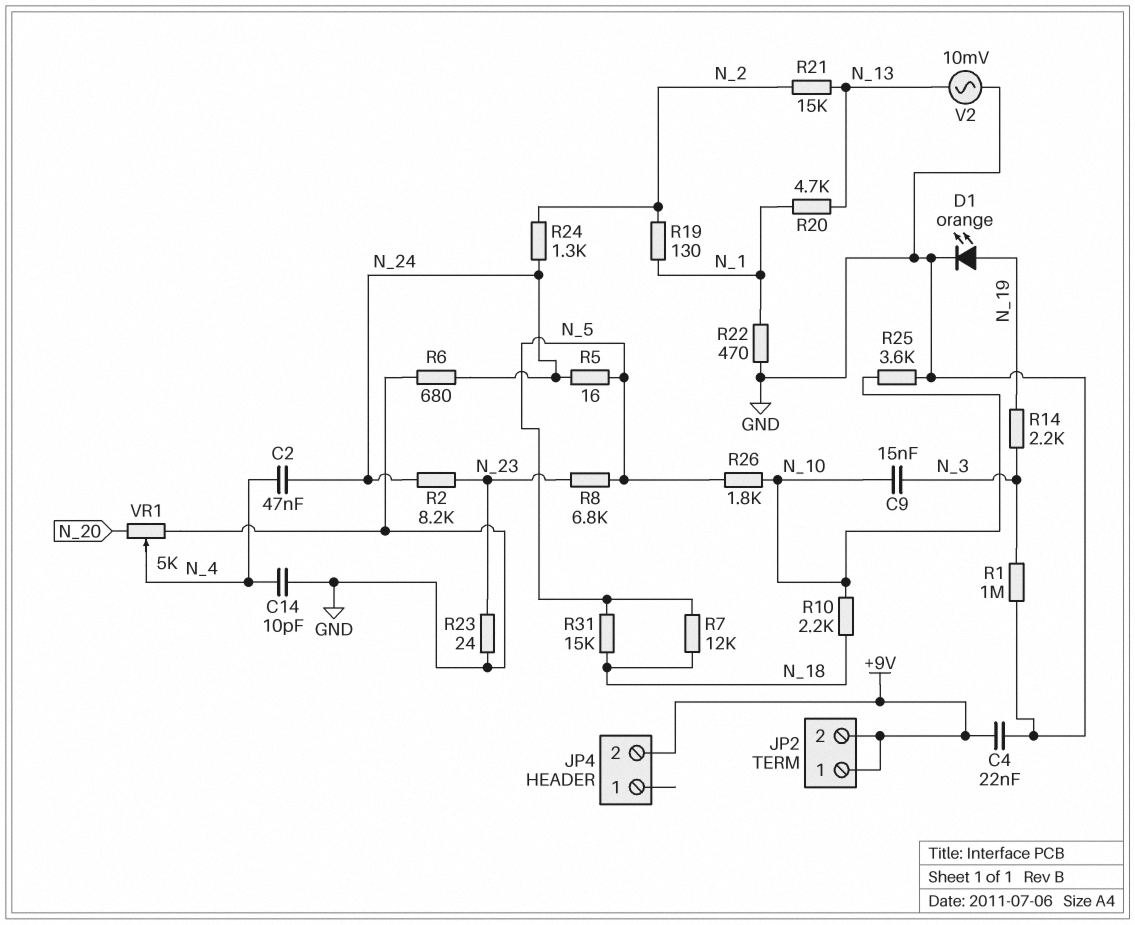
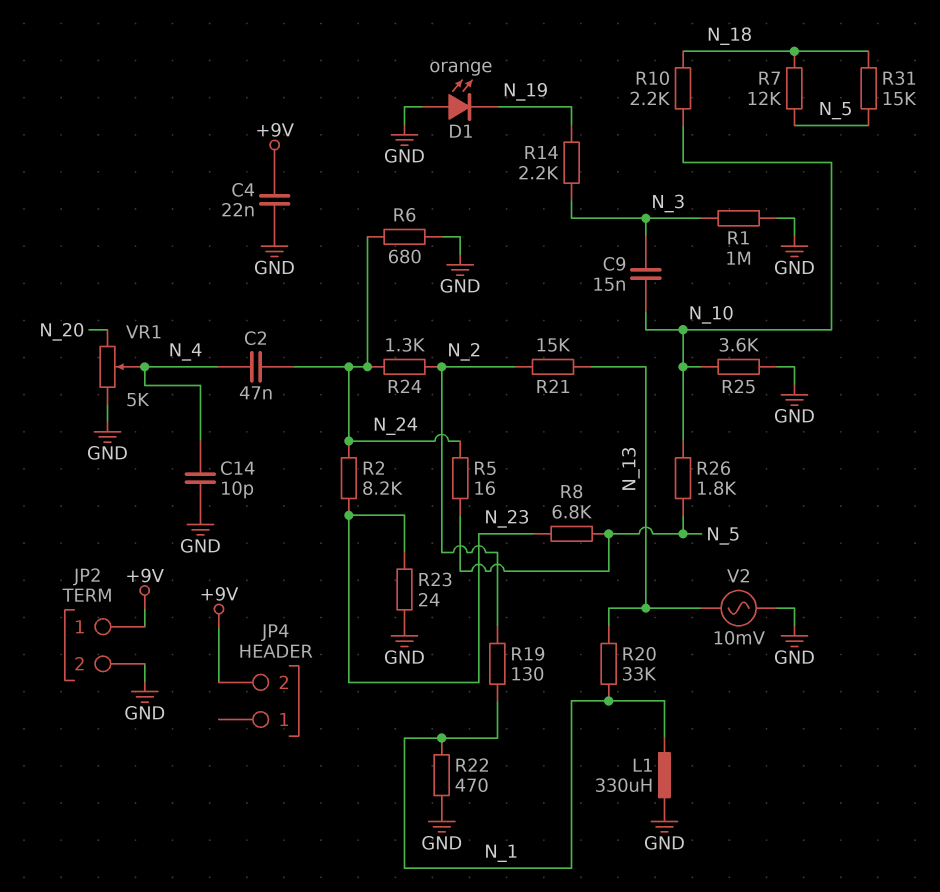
D1: LED orange (A N_19, K GND) -> LED orange (A GND, K N_19)
JP2 pin 2: +9V -> GND
L1: none -> 330uH (GND, N_1)
R20: 4.7k (N_1, N_13) -> 33k (N_1, N_13)

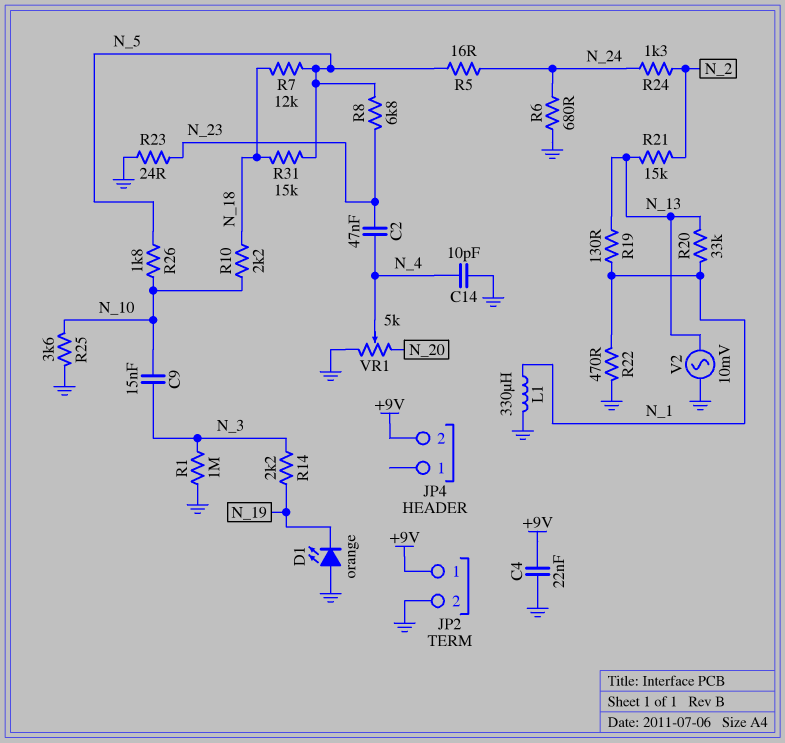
C2: 47nF (N_4, N_24) -> 47nF (N_4, N_23)
R2: 8.2k (N_23, N_24) -> none
R19: 130 (N_1, N_2) -> 130 (N_1, N_13)

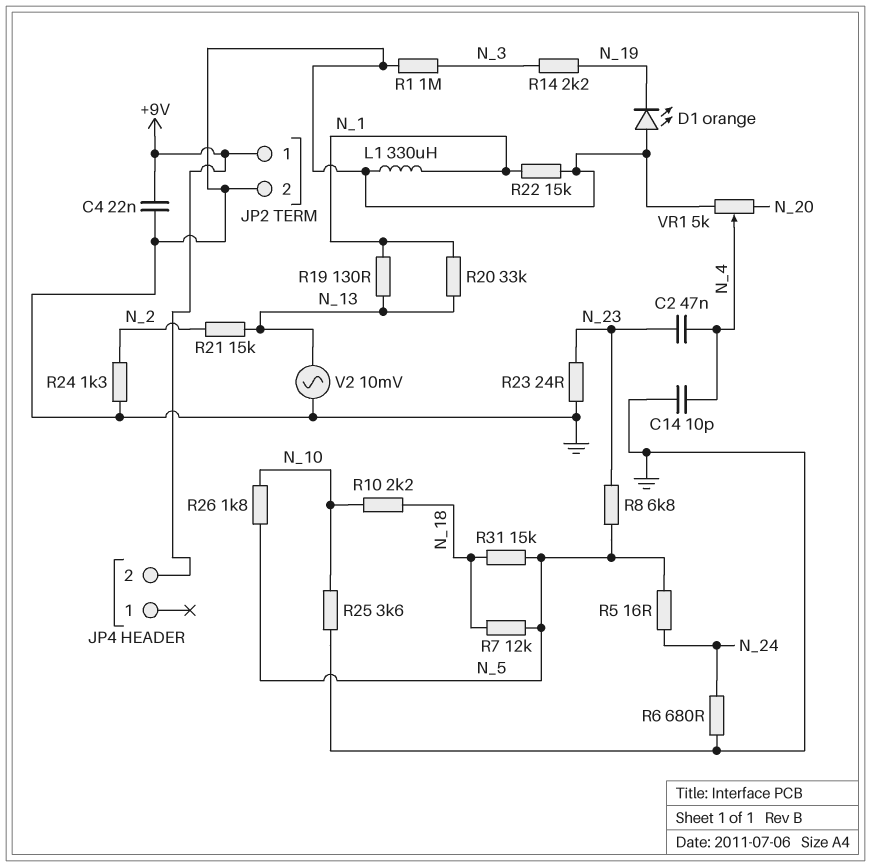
C9: 15nF (N_3, N_10) -> none
R22: 470 (GND, N_1) -> 15k (GND, N_1)
R24: 1.3k (N_2, N_24) -> 1.3k (GND, N_2)

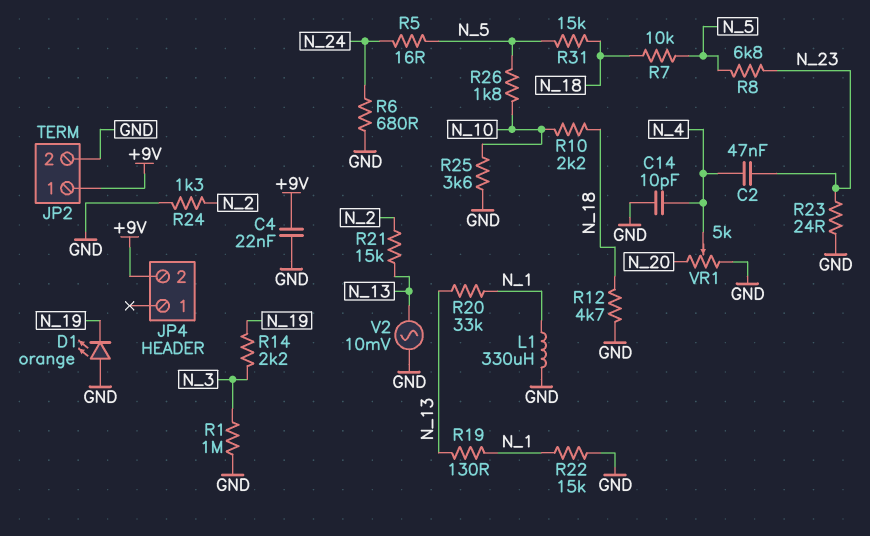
R7: 12k (N_5, N_18) -> 10k (N_5, N_18)
R12: none -> 4.7k (GND, N_18)

